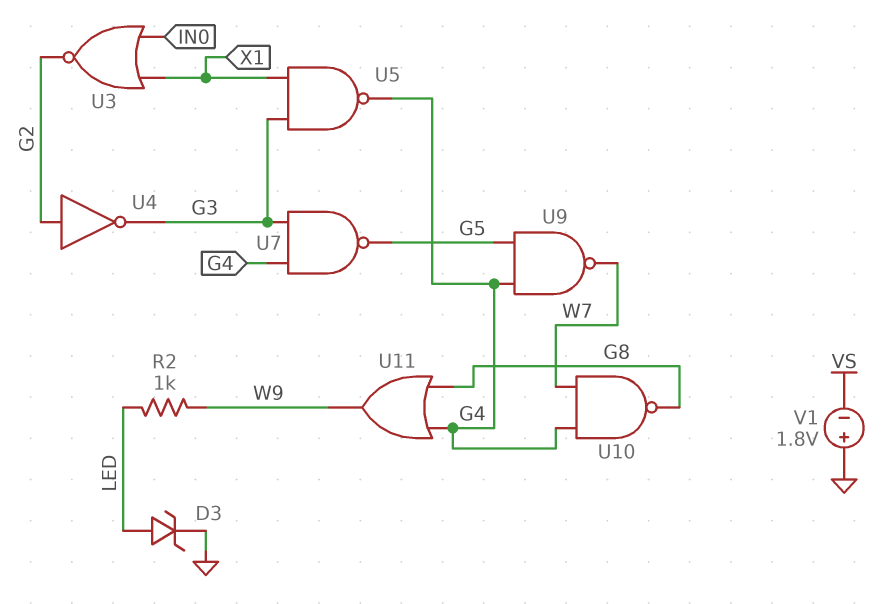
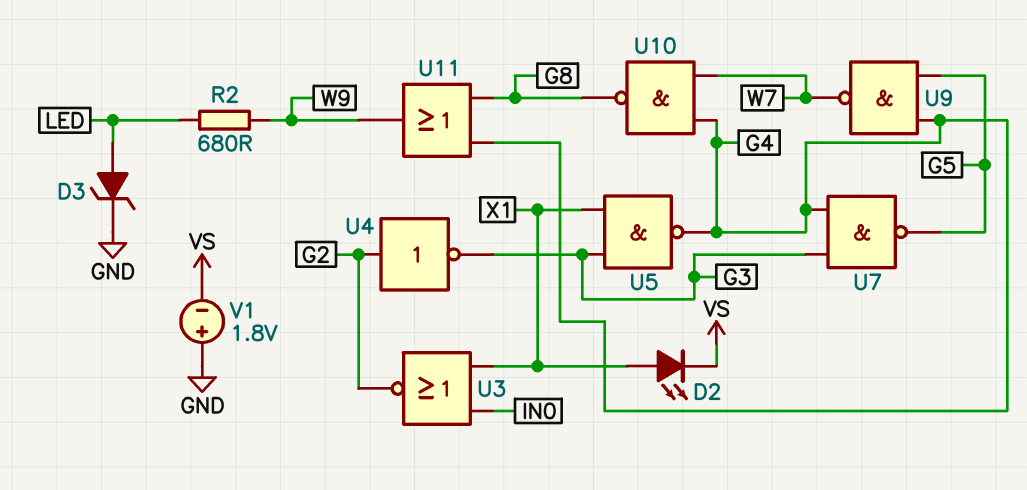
D2: none -> LED (A X1, K VS)
R2: 1k (LED, W9) -> 680 (LED, W9)

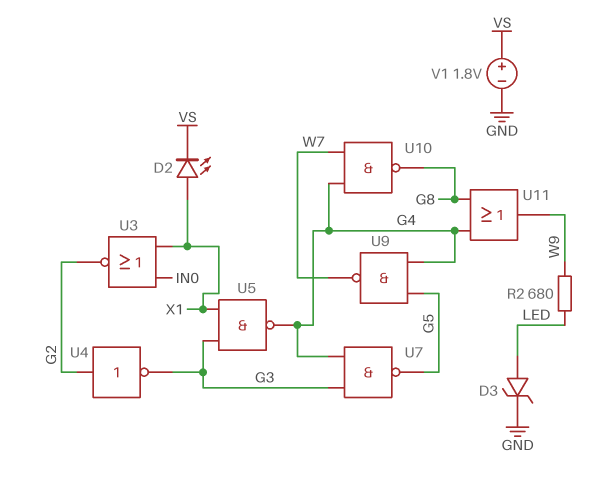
V1: 1.8V (plus GND, minus VS) -> 1.8V (plus VS, minus GND)

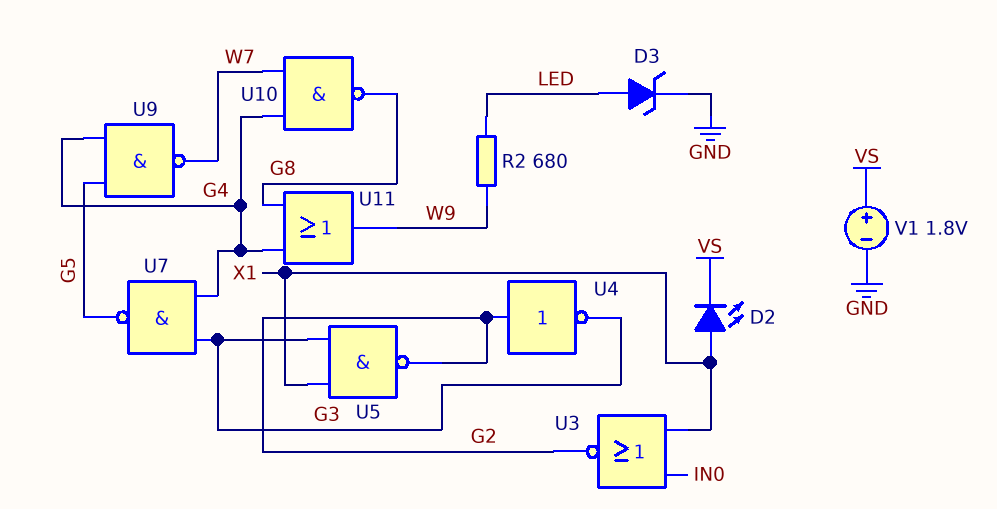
U5: NAND (in G3, in X1, out G4) -> NAND (in G3, in X1, out G2)

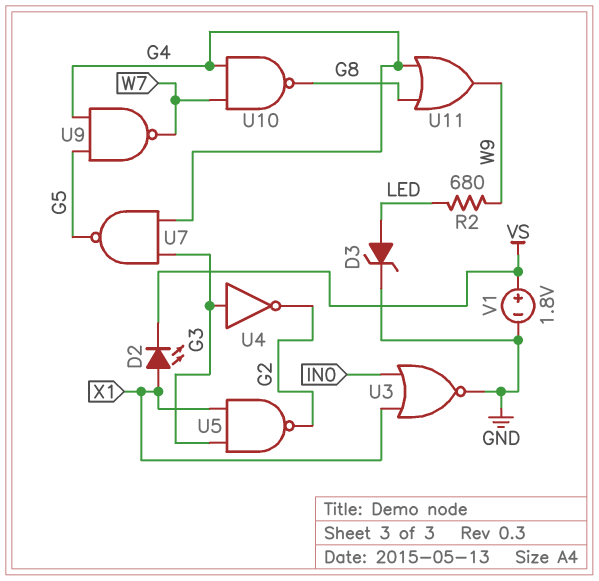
U3: NOR (in IN0, in X1, out G2) -> NOR (in IN0, in X1, out GND)
U4: NOT (in G2, out G3) -> NOT (in G3, out G2)

